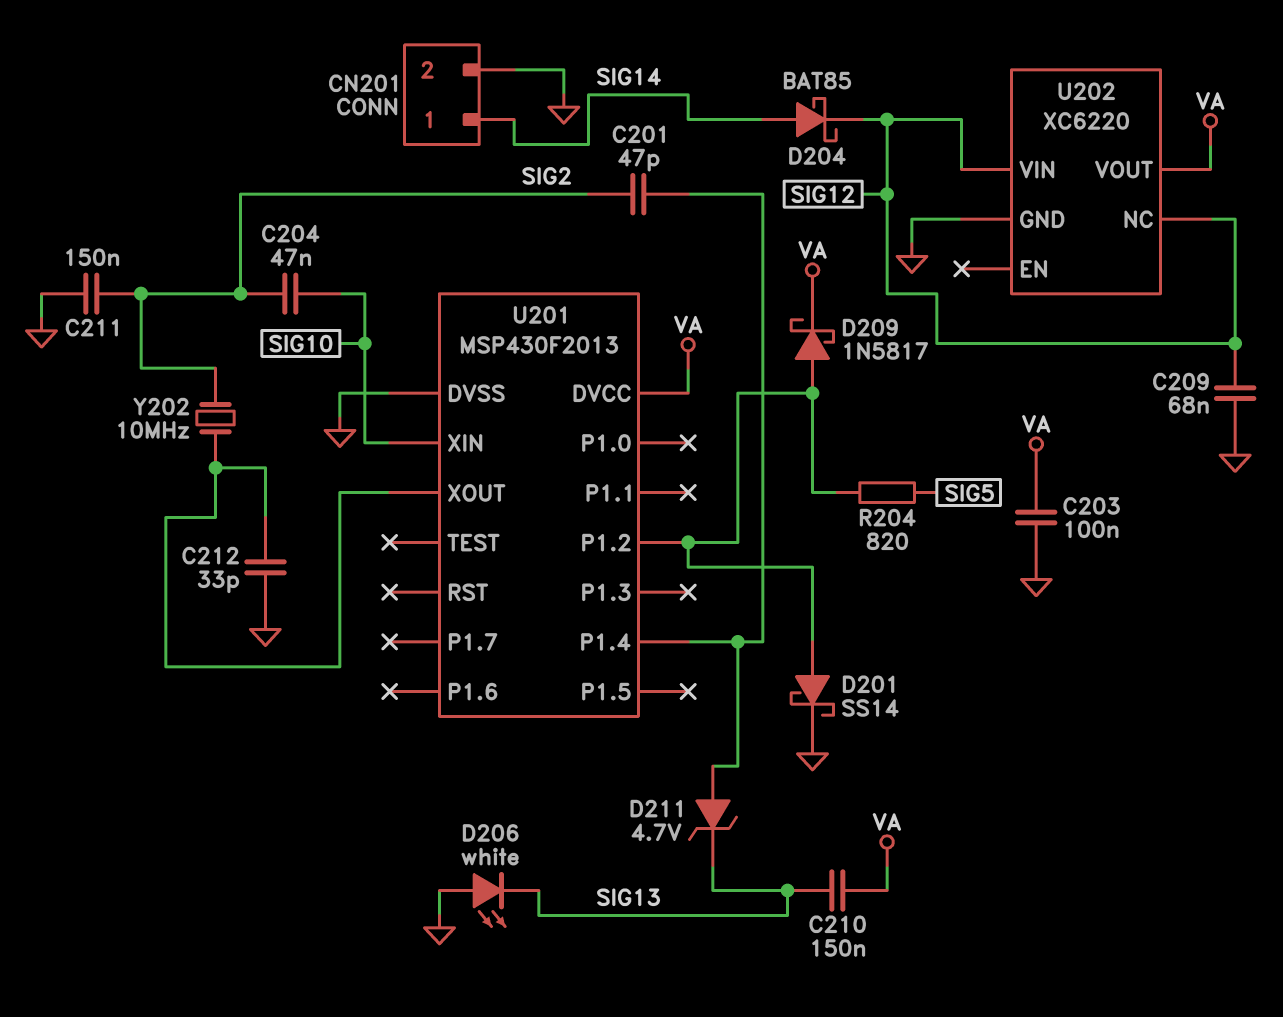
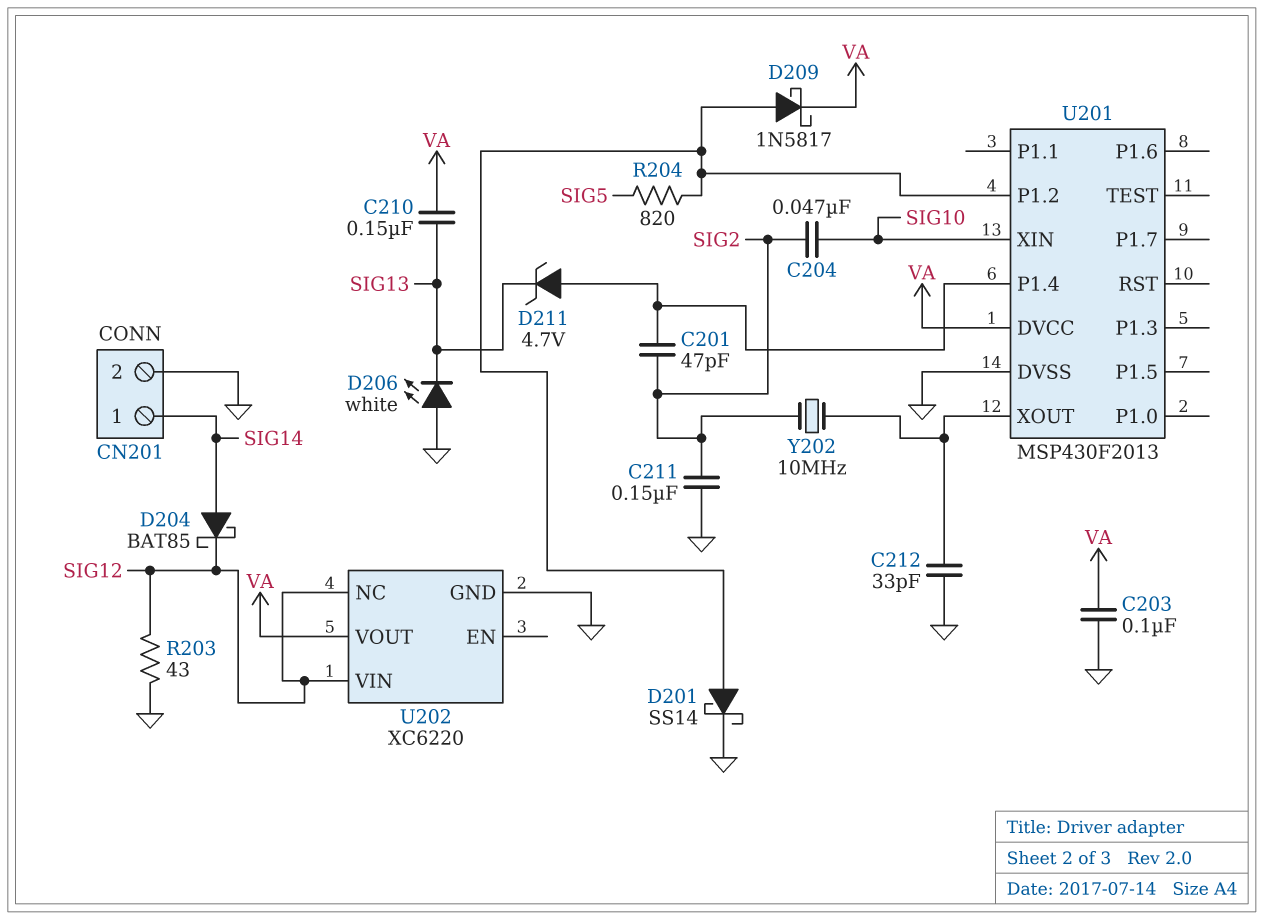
C209: 68nF (GND, SIG12) -> none
R203: none -> 43 (GND, SIG12)

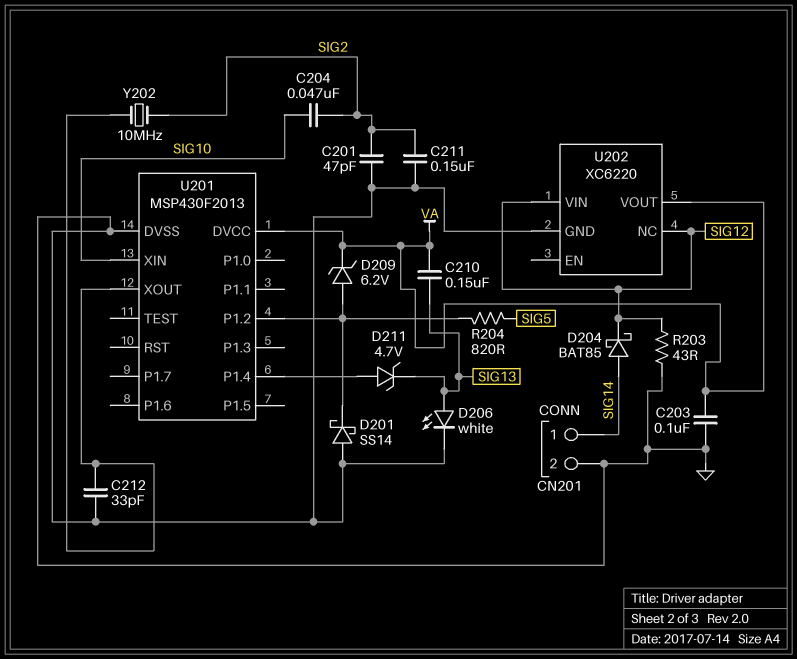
C201: 47pF (SIG2, U201/P1.4) -> 47pF (GND, SIG2)
D201: schottky SS14 (A U201/P1.2, K GND) -> schottky SS14 (A GND, K U201/P1.2)
D206: LED white (A GND, K SIG13) -> LED white (A SIG13, K GND)
D209: schottky 1N5817 (A U201/P1.2, K VA) -> zener 6.2V (A U201/P1.2, K VA)

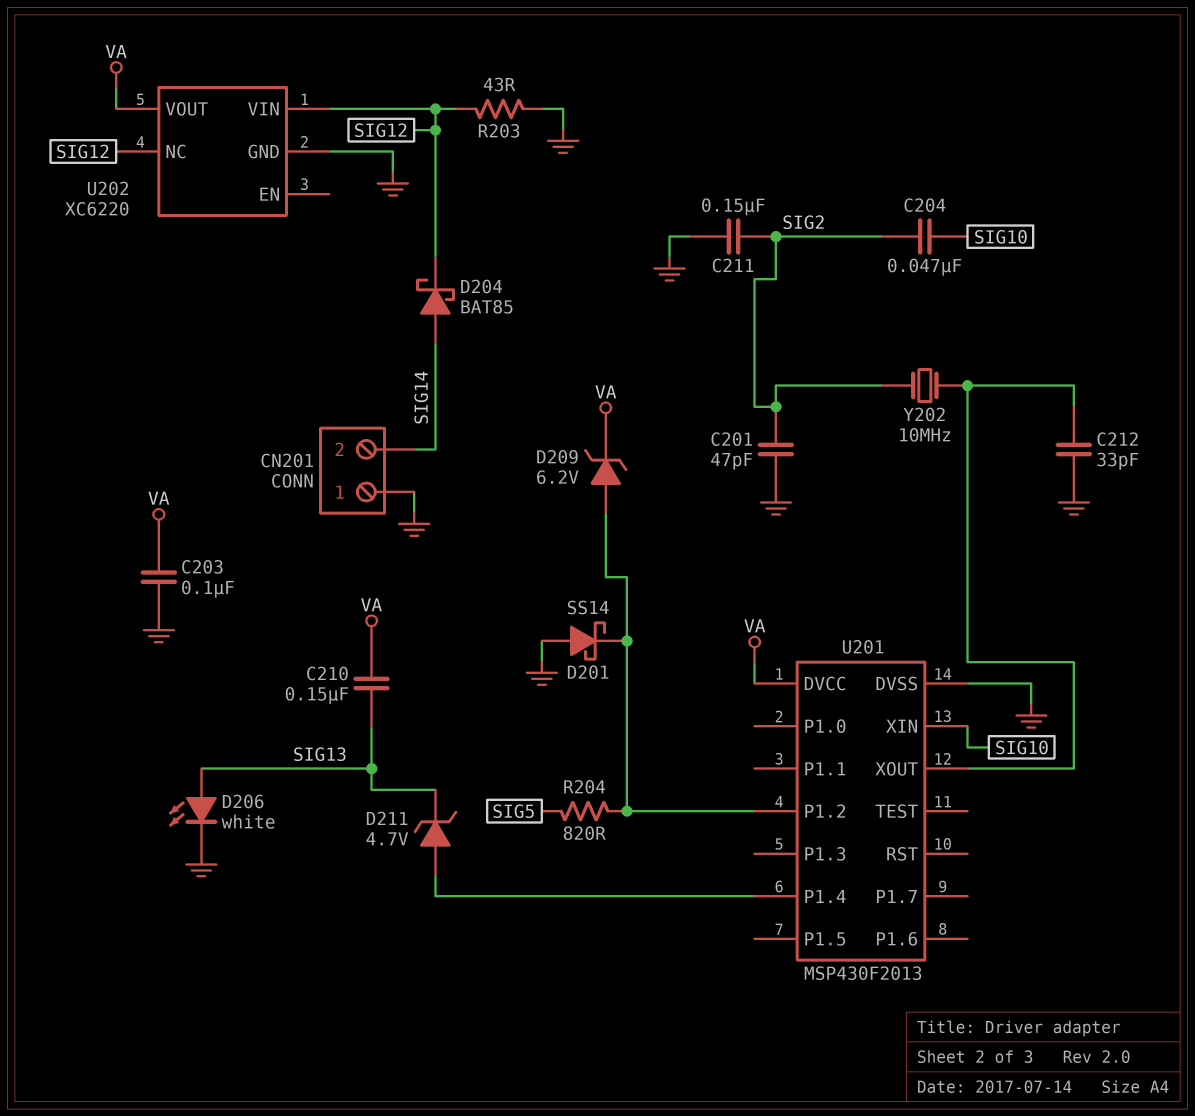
CN201 pin 1: SIG14 -> GND
CN201 pin 2: GND -> SIG14

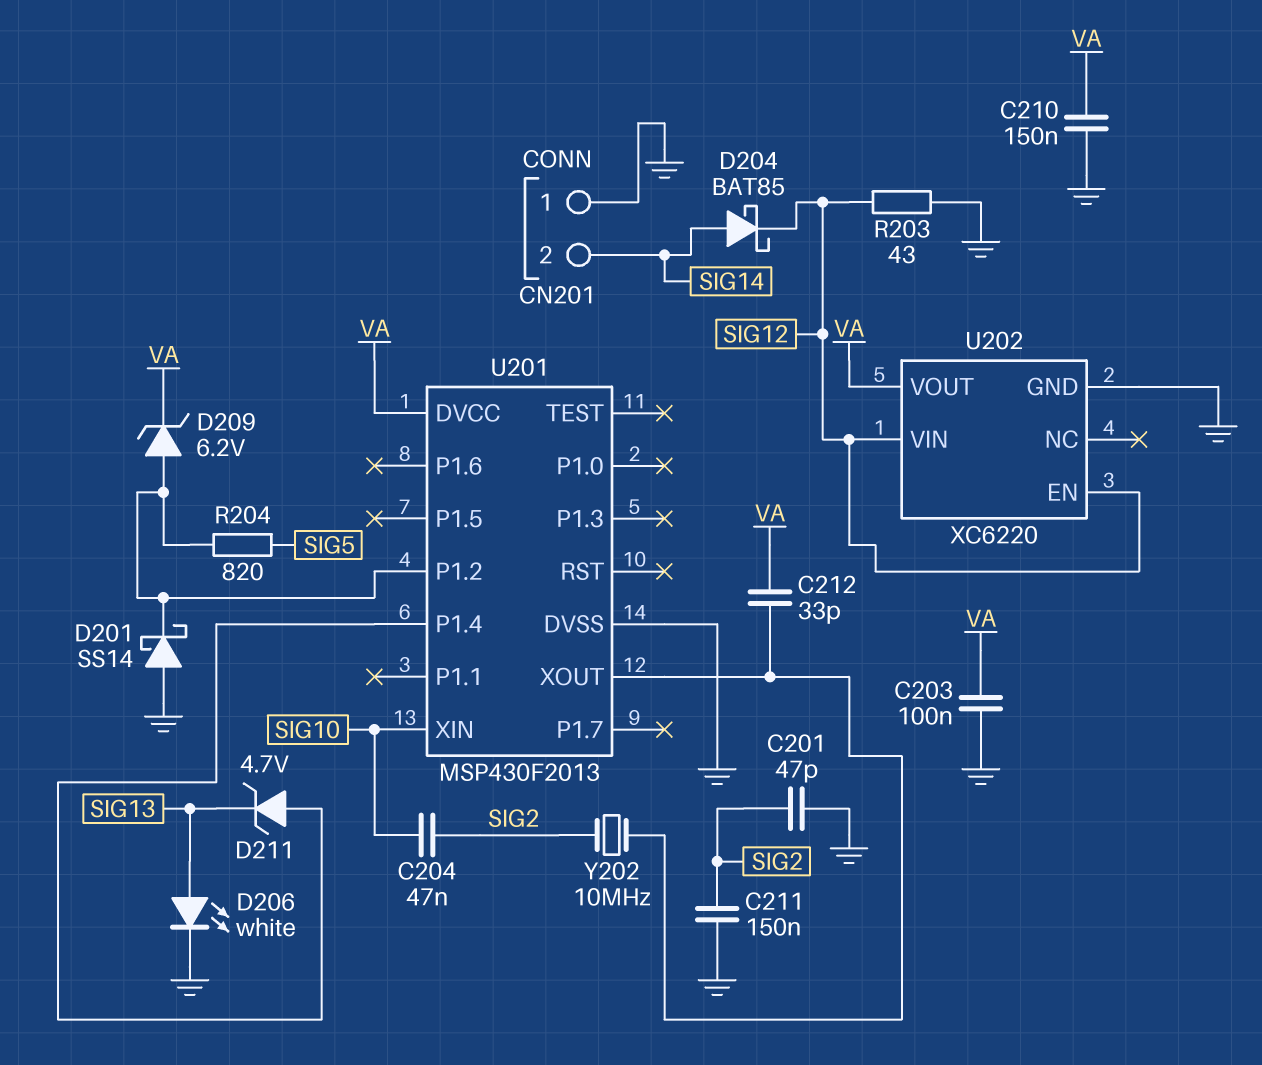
C210: 150nF (SIG13, VA) -> 150nF (GND, VA)
C212: 33pF (GND, U201/XOUT) -> 33pF (U201/XOUT, VA)
U202 pin EN: none -> SIG12
U202 pin NC: SIG12 -> none

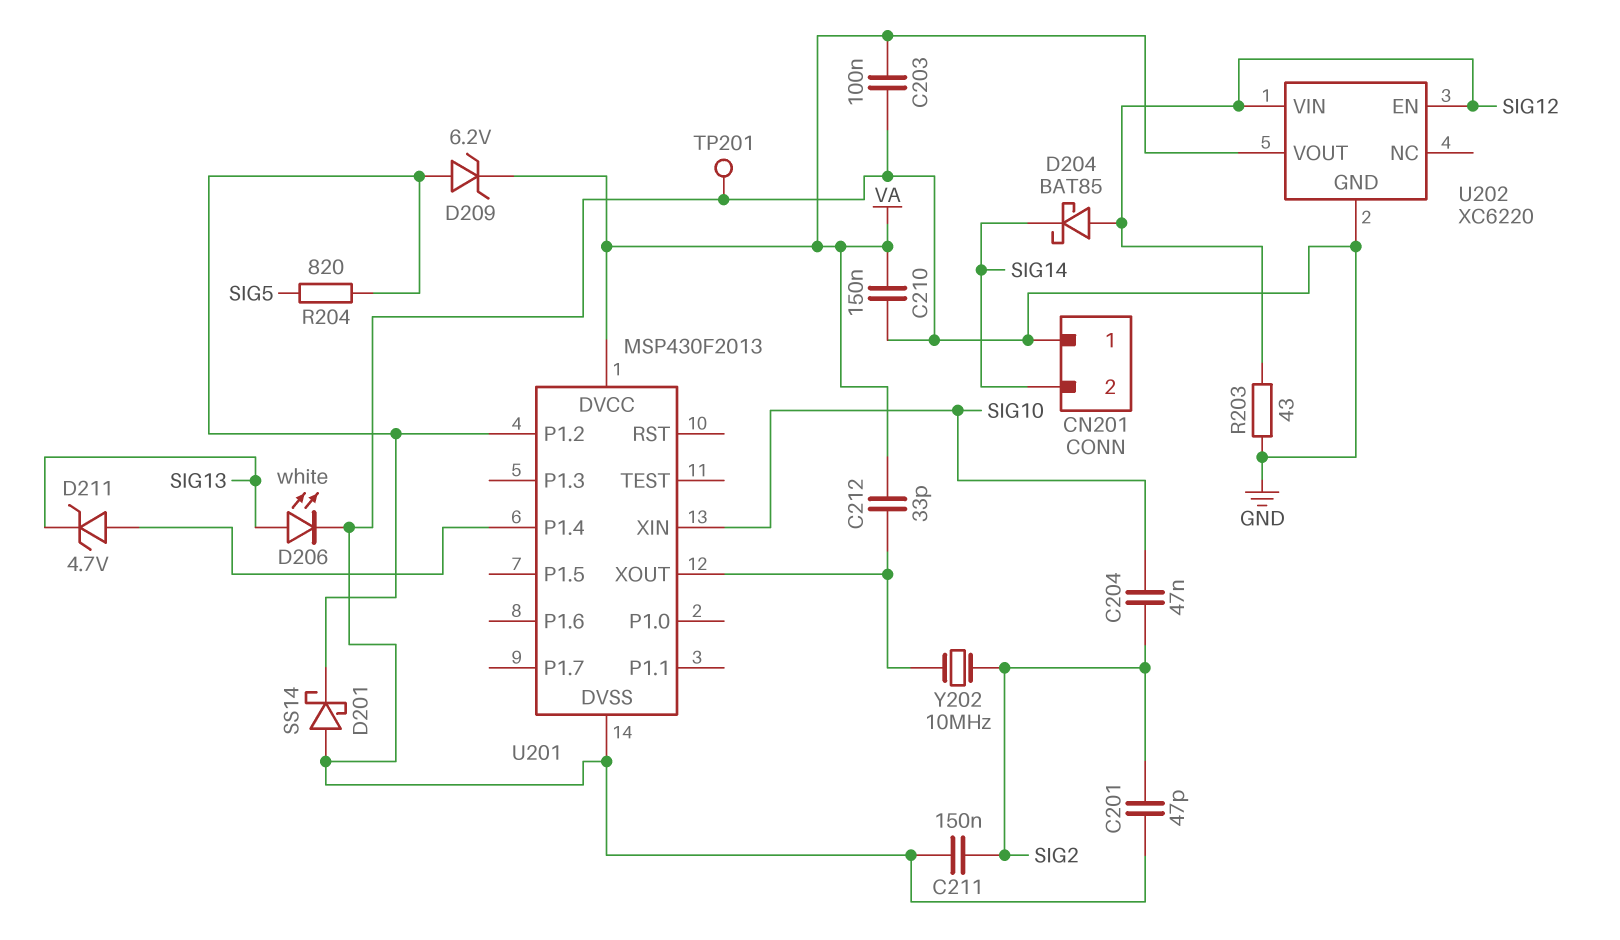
D204: schottky BAT85 (A SIG14, K SIG12) -> schottky BAT85 (A SIG12, K SIG14)
TP201: none -> test point (GND)

